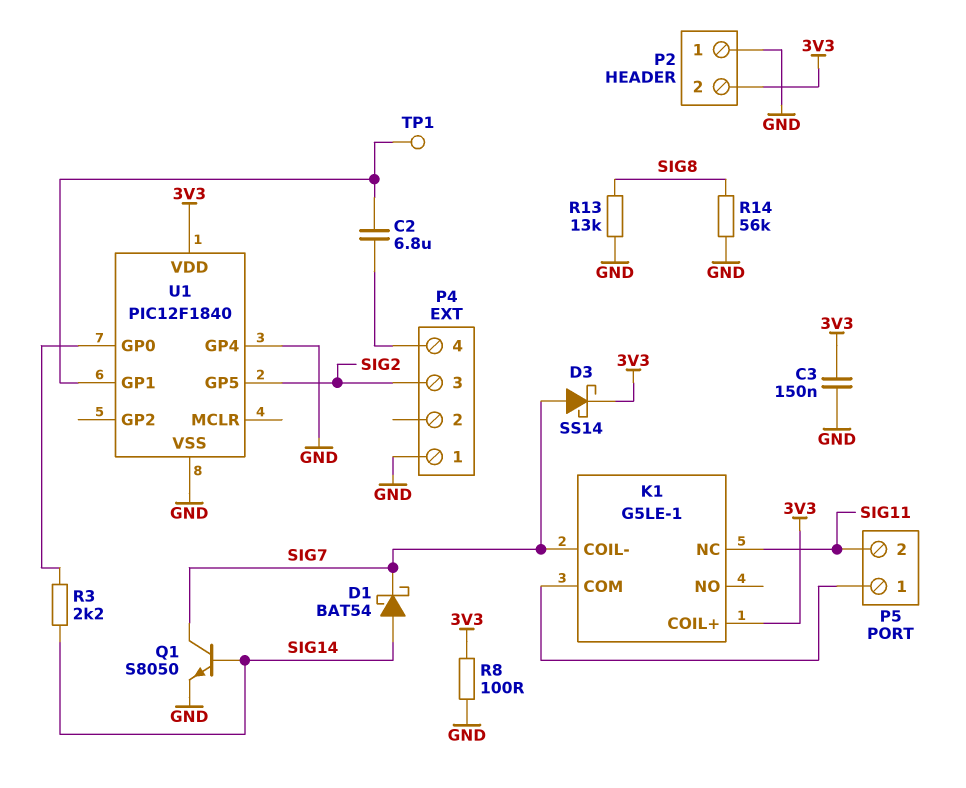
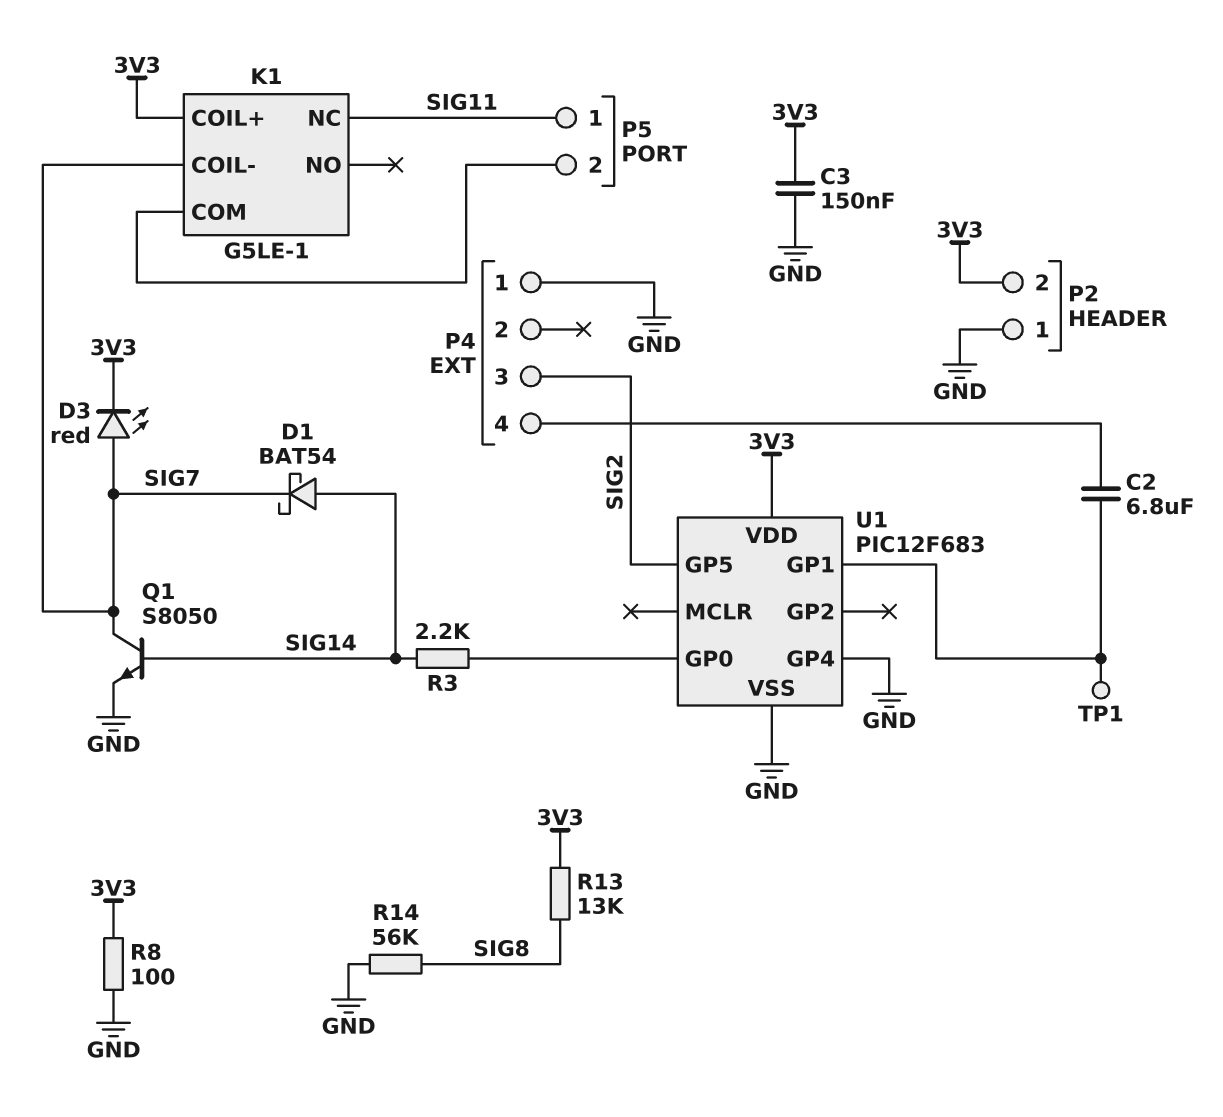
D3: schottky SS14 (A SIG7, K 3V3) -> LED red (A SIG7, K 3V3)
P5 pin 1: K1/COM -> SIG11
P5 pin 2: SIG11 -> K1/COM
R13: 13k (GND, SIG8) -> 13k (3V3, SIG8)
U1: PIC12F1840 -> PIC12F683

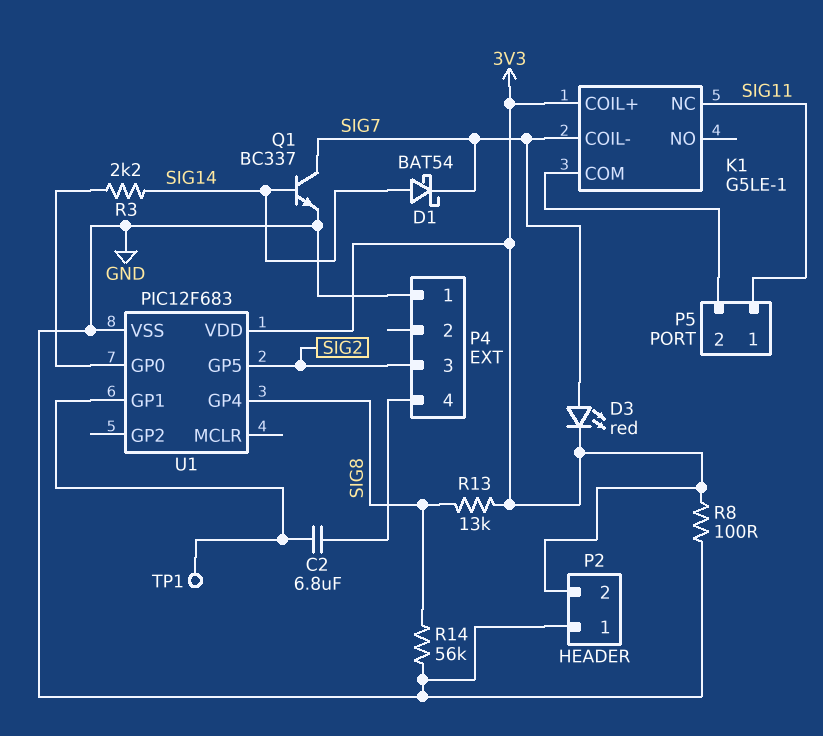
C3: 150nF (3V3, GND) -> none
Q1: NPN S8050 (B SIG14, C SIG7, E GND) -> NPN BC337 (B SIG14, C SIG7, E GND)
U1 pin GP4: GND -> SIG8

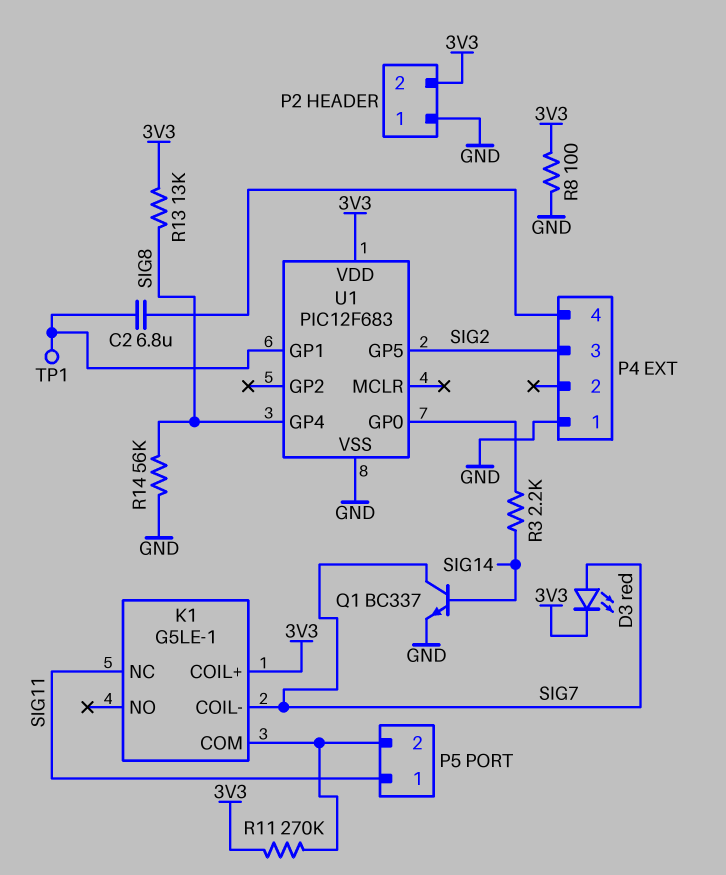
D1: schottky BAT54 (A SIG14, K SIG7) -> none
R11: none -> 270k (3V3, K1/COM)

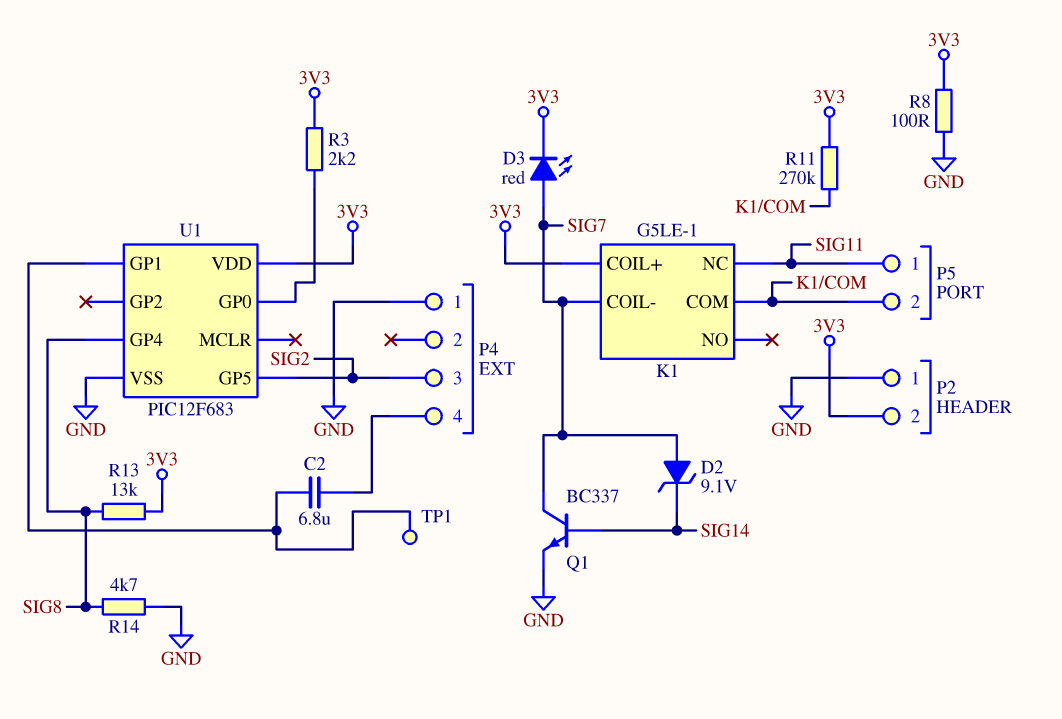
D2: none -> zener 9.1V (A SIG7, K SIG14)
R3: 2.2k (SIG14, U1/GP0) -> 2.2k (3V3, U1/GP0)
R14: 56k (GND, SIG8) -> 4.7k (GND, SIG8)

